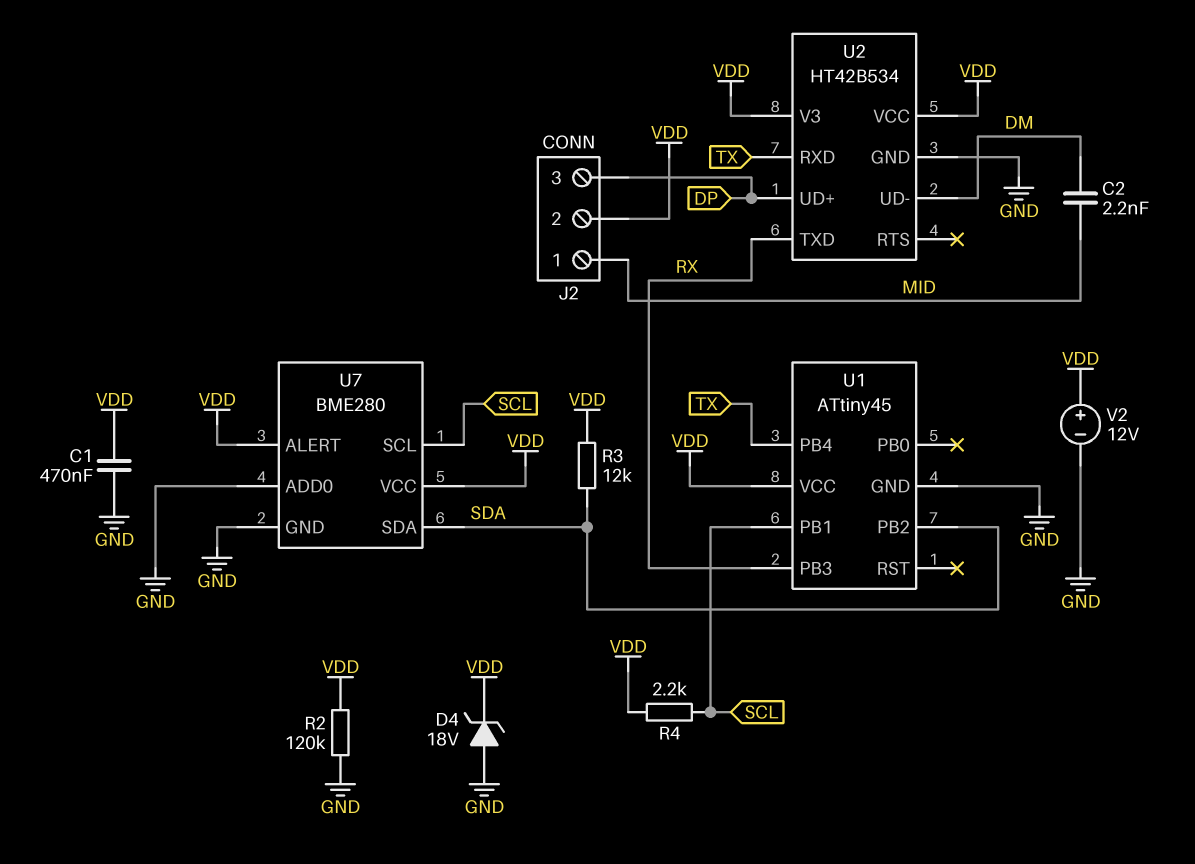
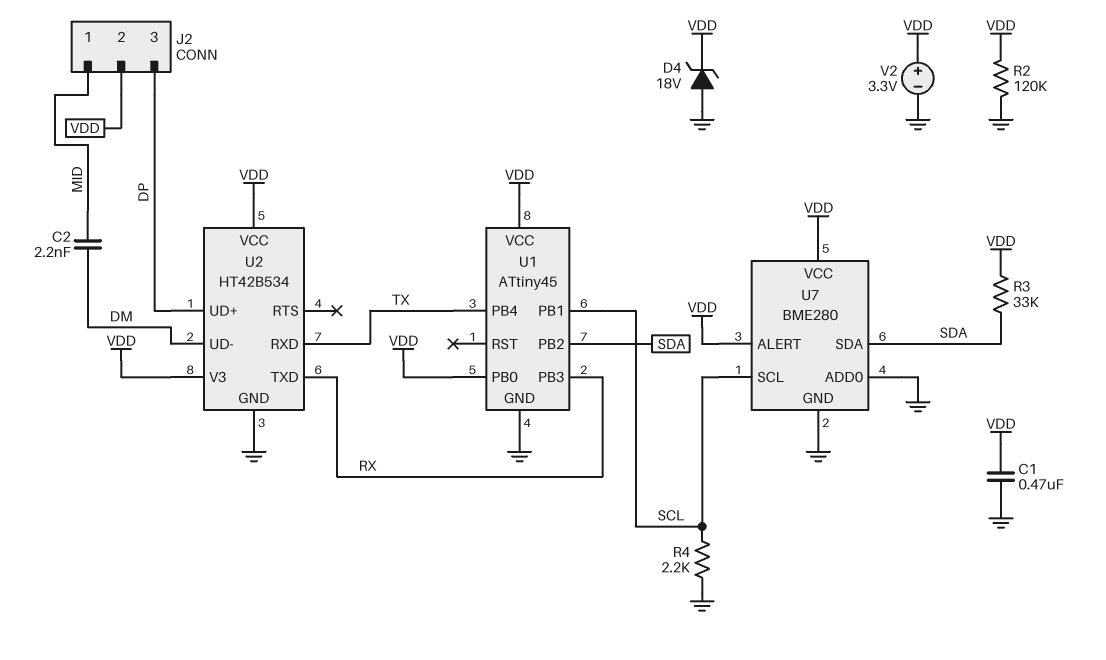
R3: 12k (SDA, VDD) -> 33k (SDA, VDD)
R4: 2.2k (SCL, VDD) -> 2.2k (GND, SCL)
U1 pin PB0: none -> VDD
V2: 12V (plus VDD, minus GND) -> 3.3V (plus VDD, minus GND)

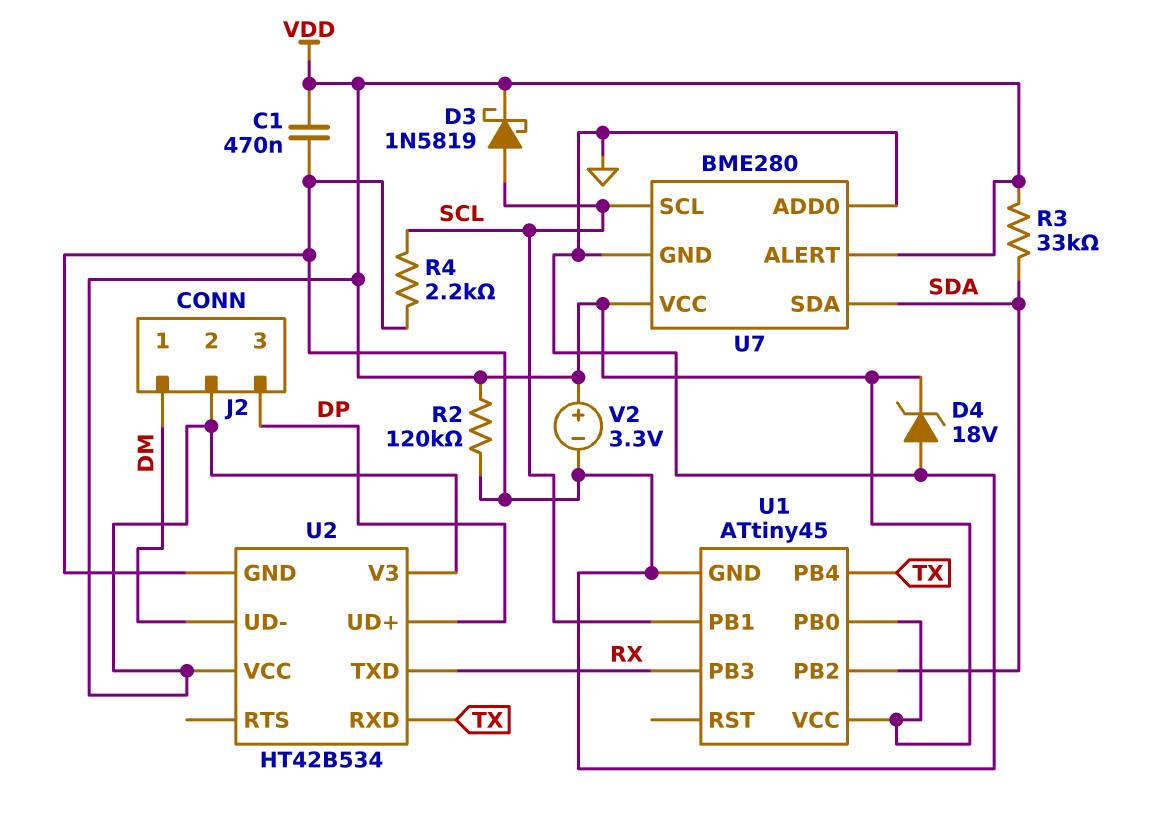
C2: 2.2nF (DM, MID) -> none
D3: none -> schottky 1N5819 (A SCL, K VDD)
J2 pin 1: MID -> DM

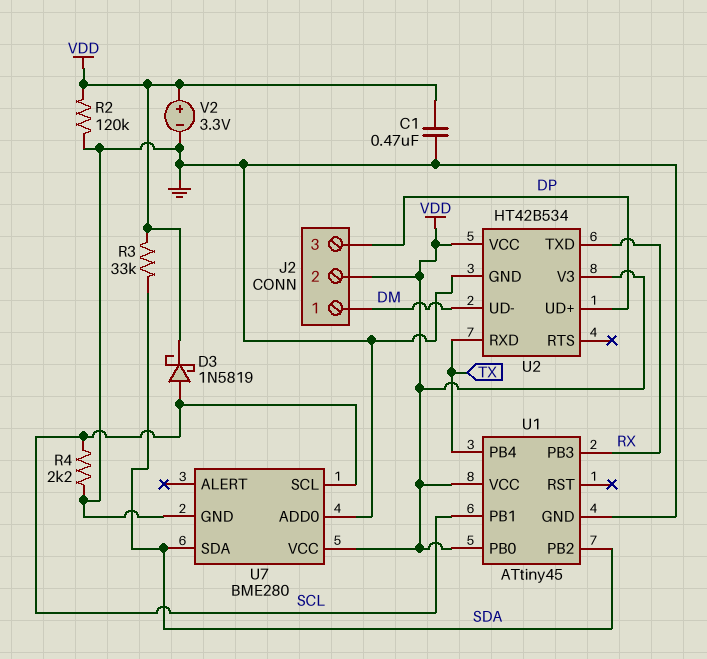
D4: zener 18V (A GND, K VDD) -> none
U7 pin ALERT: VDD -> none

